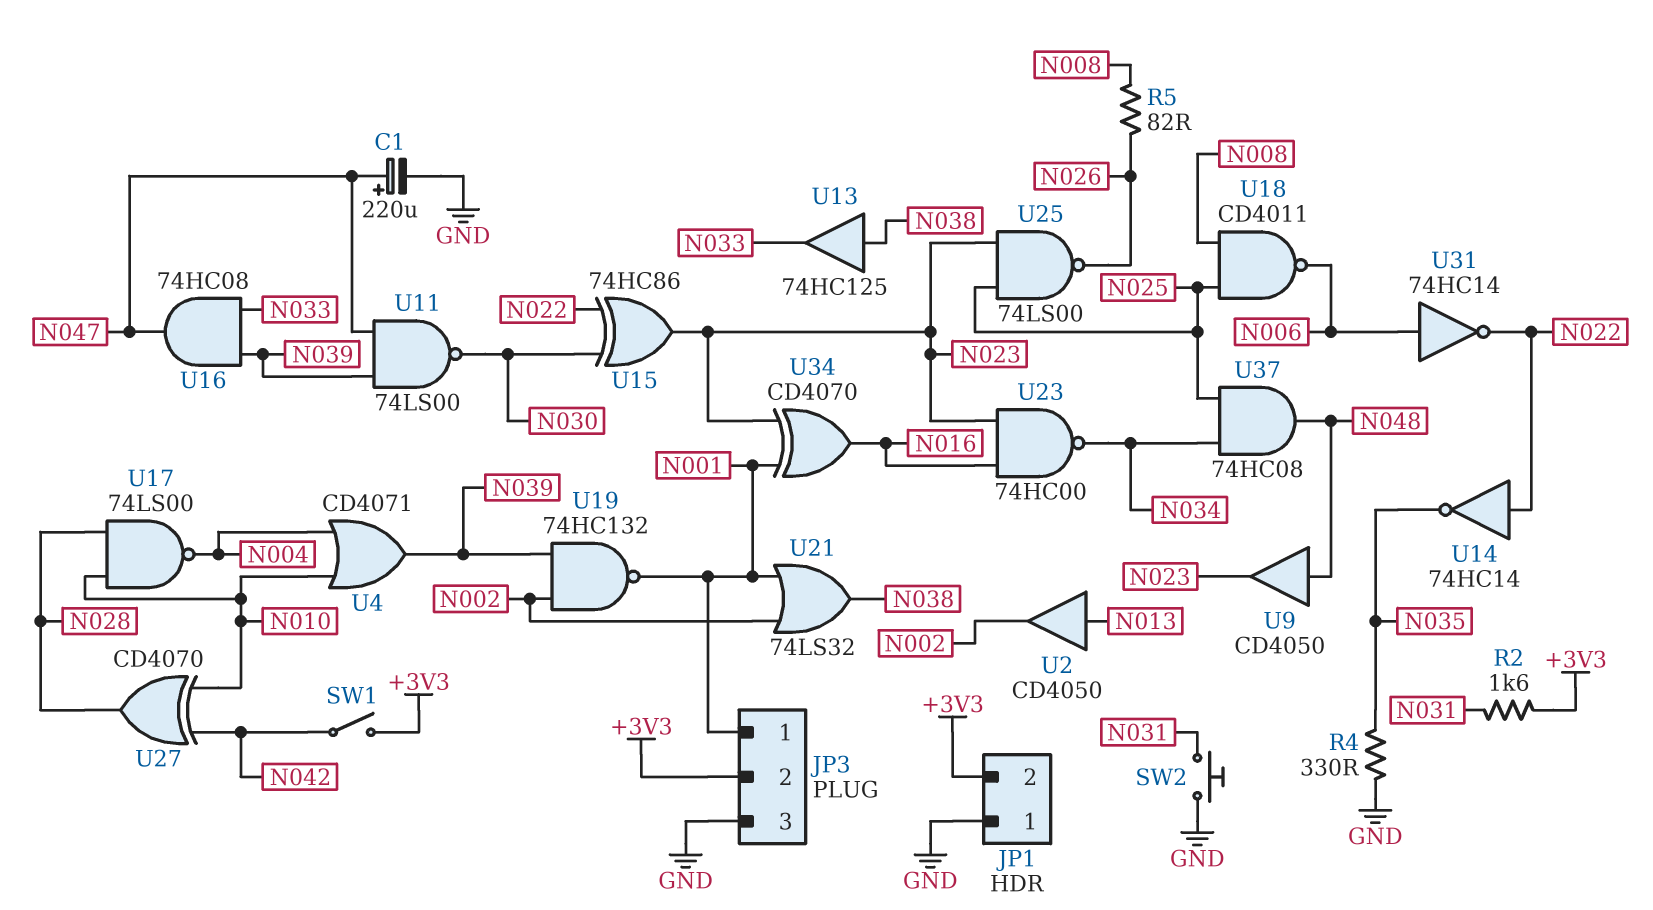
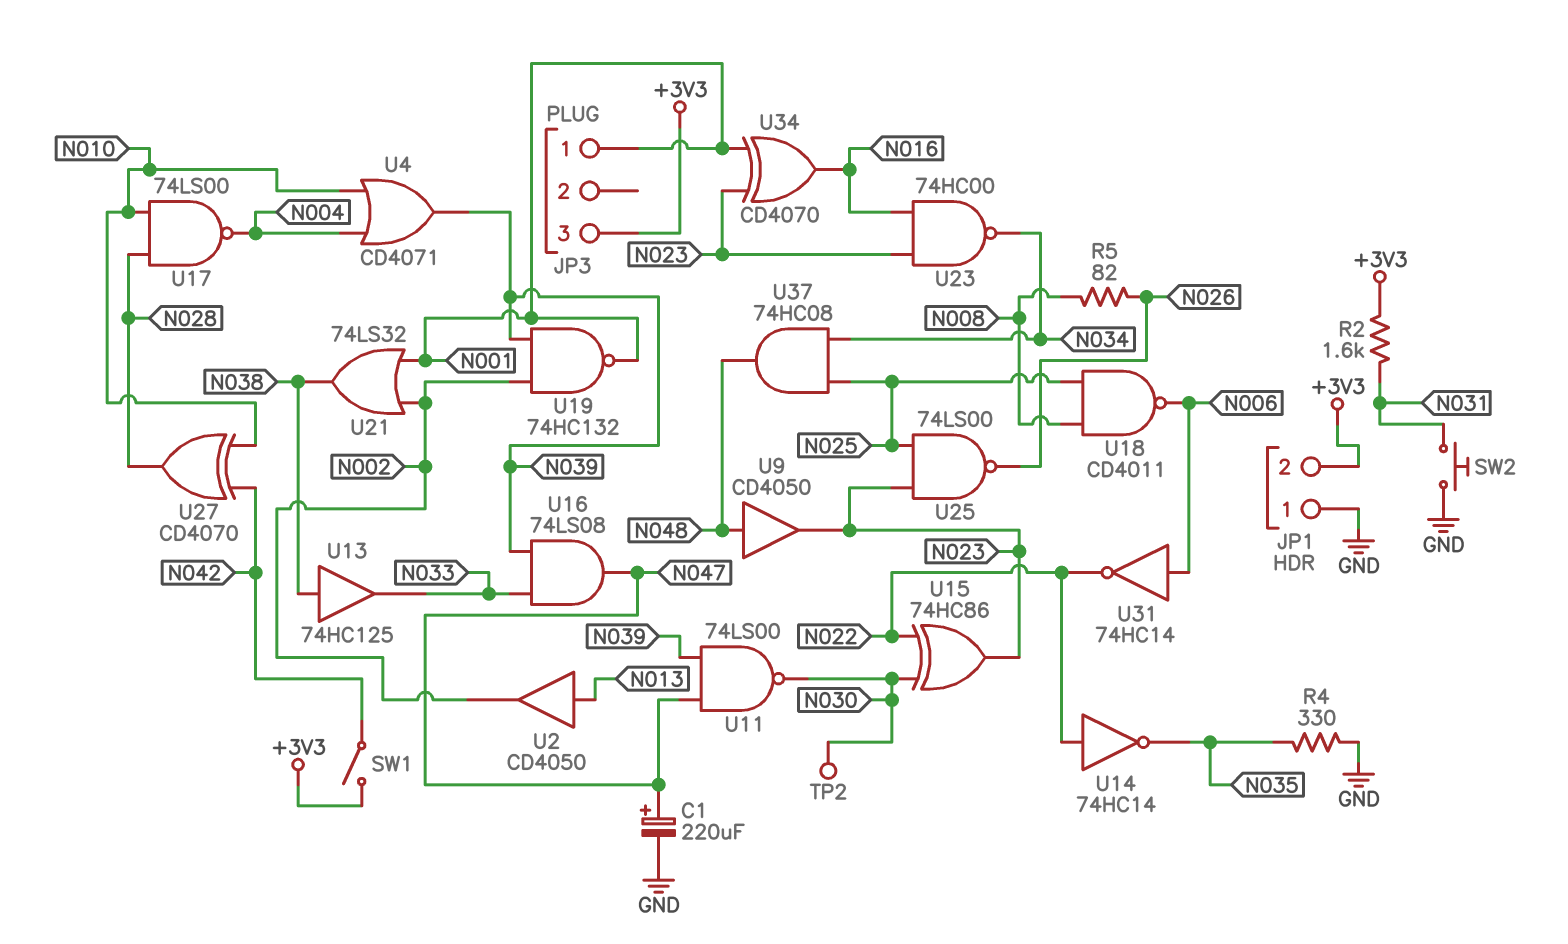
JP3 pin 2: +3V3 -> none
JP3 pin 3: GND -> +3V3
TP2: none -> test point (N030)
U16: AND 74HC08 (in N033, in N039, out N047) -> AND 74LS08 (in N033, in N039, out N047)

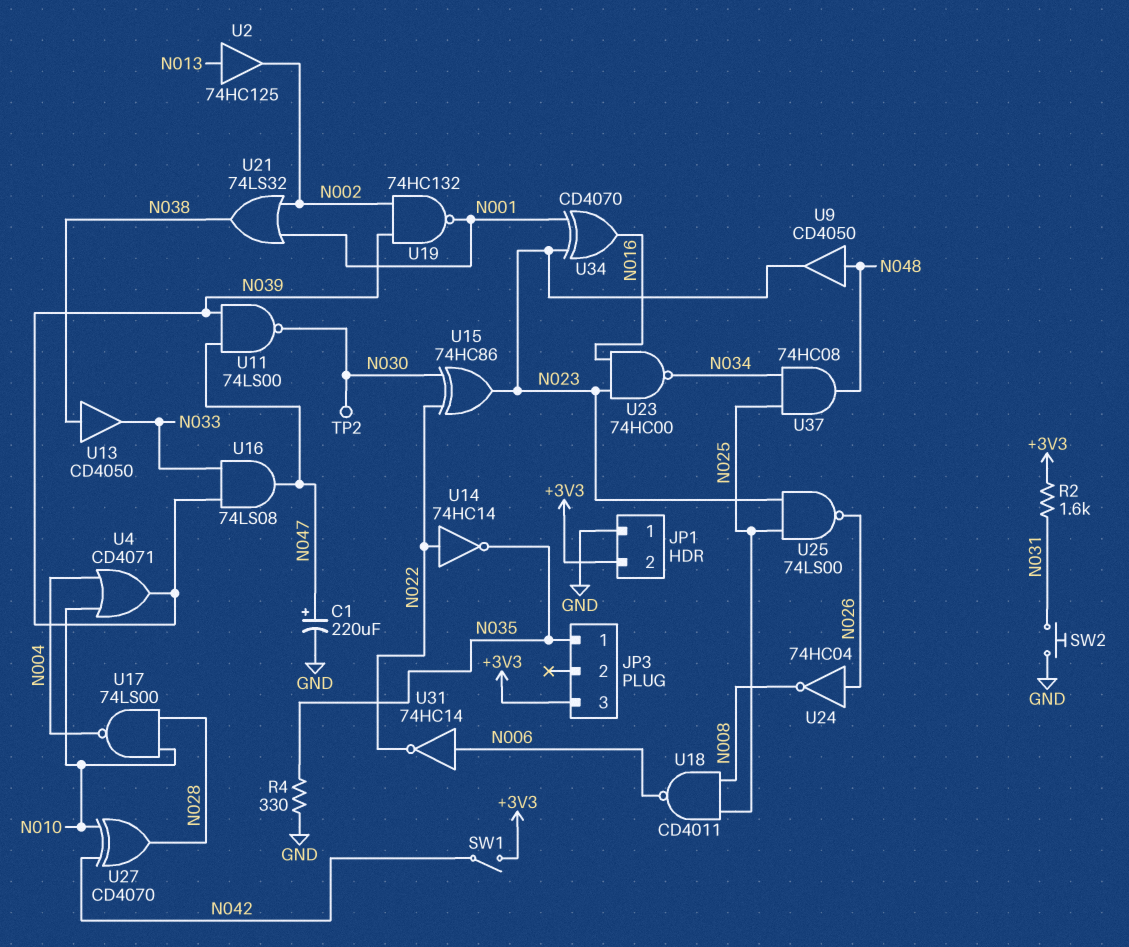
JP3 pin 1: N001 -> N035
R5: 82 (N008, N026) -> none
U2: buffer CD4050 (in N013, out N002) -> buffer 74HC125 (in N013, out N002)
U13: buffer 74HC125 (in N038, out N033) -> buffer CD4050 (in N038, out N033)
U24: none -> NOT 74HC04 (in N026, out N008)

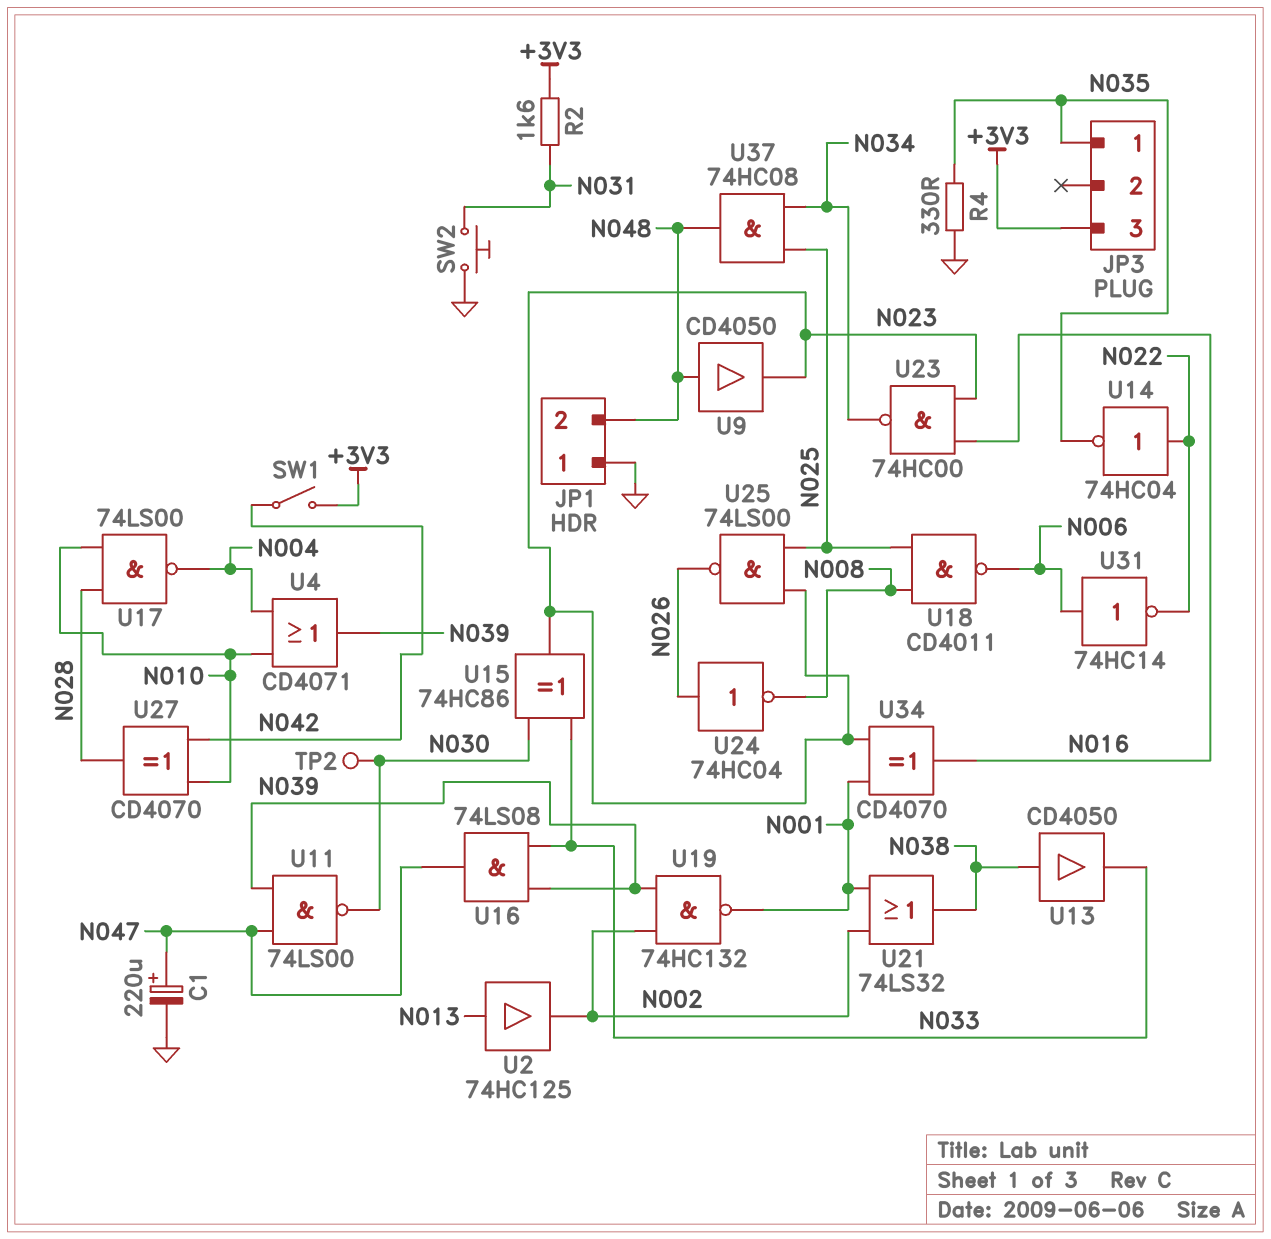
JP1 pin 2: +3V3 -> N048
U14: NOT 74HC14 (in N022, out N035) -> NOT 74HC04 (in N022, out N035)
U15: XOR 74HC86 (in N022, in N030, out N023) -> XOR 74HC86 (in N030, in N033, out N023)

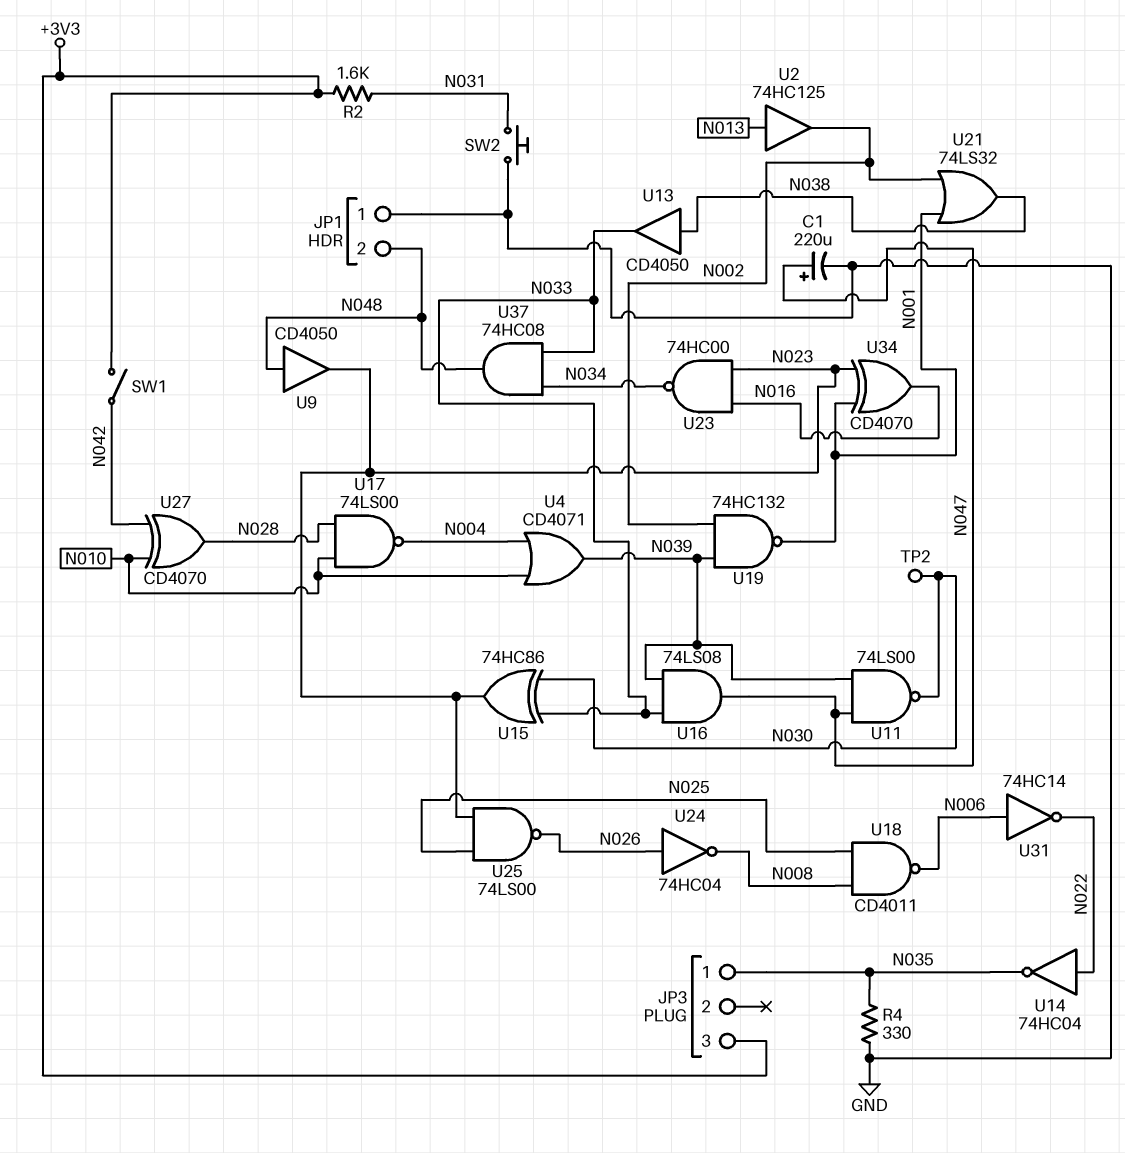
U37: AND 74HC08 (in N025, in N034, out N048) -> AND 74HC08 (in N033, in N034, out N048)

